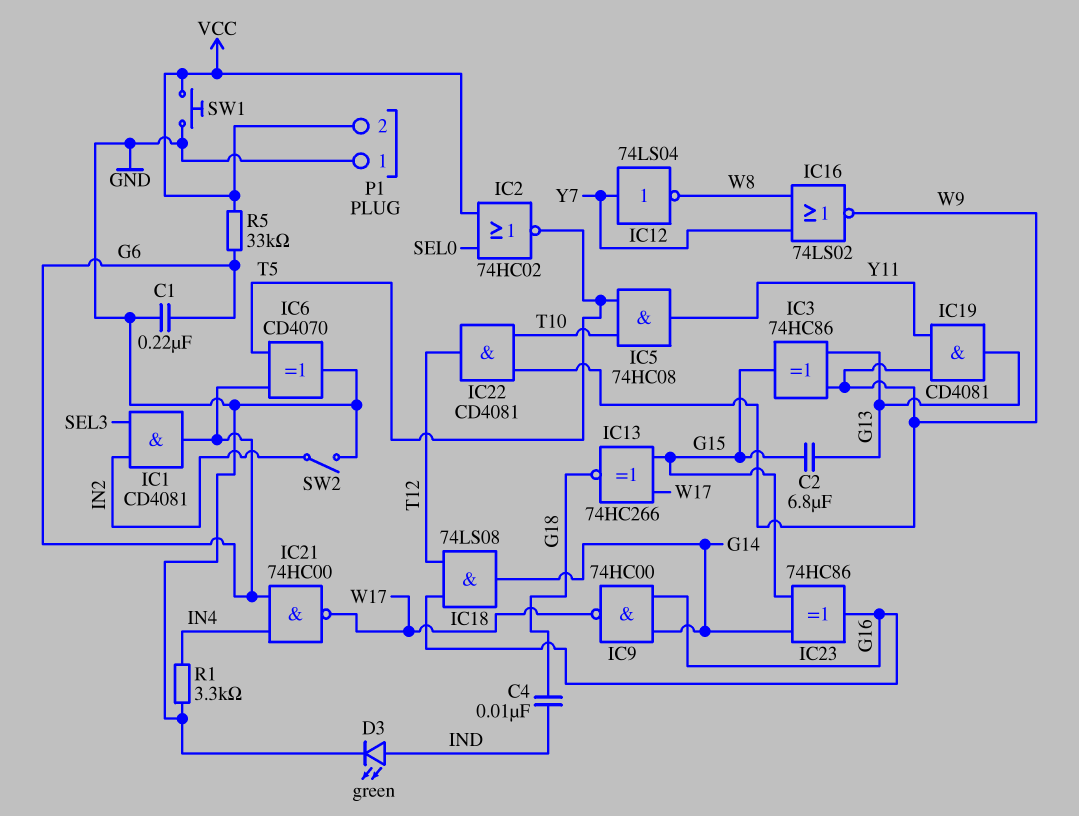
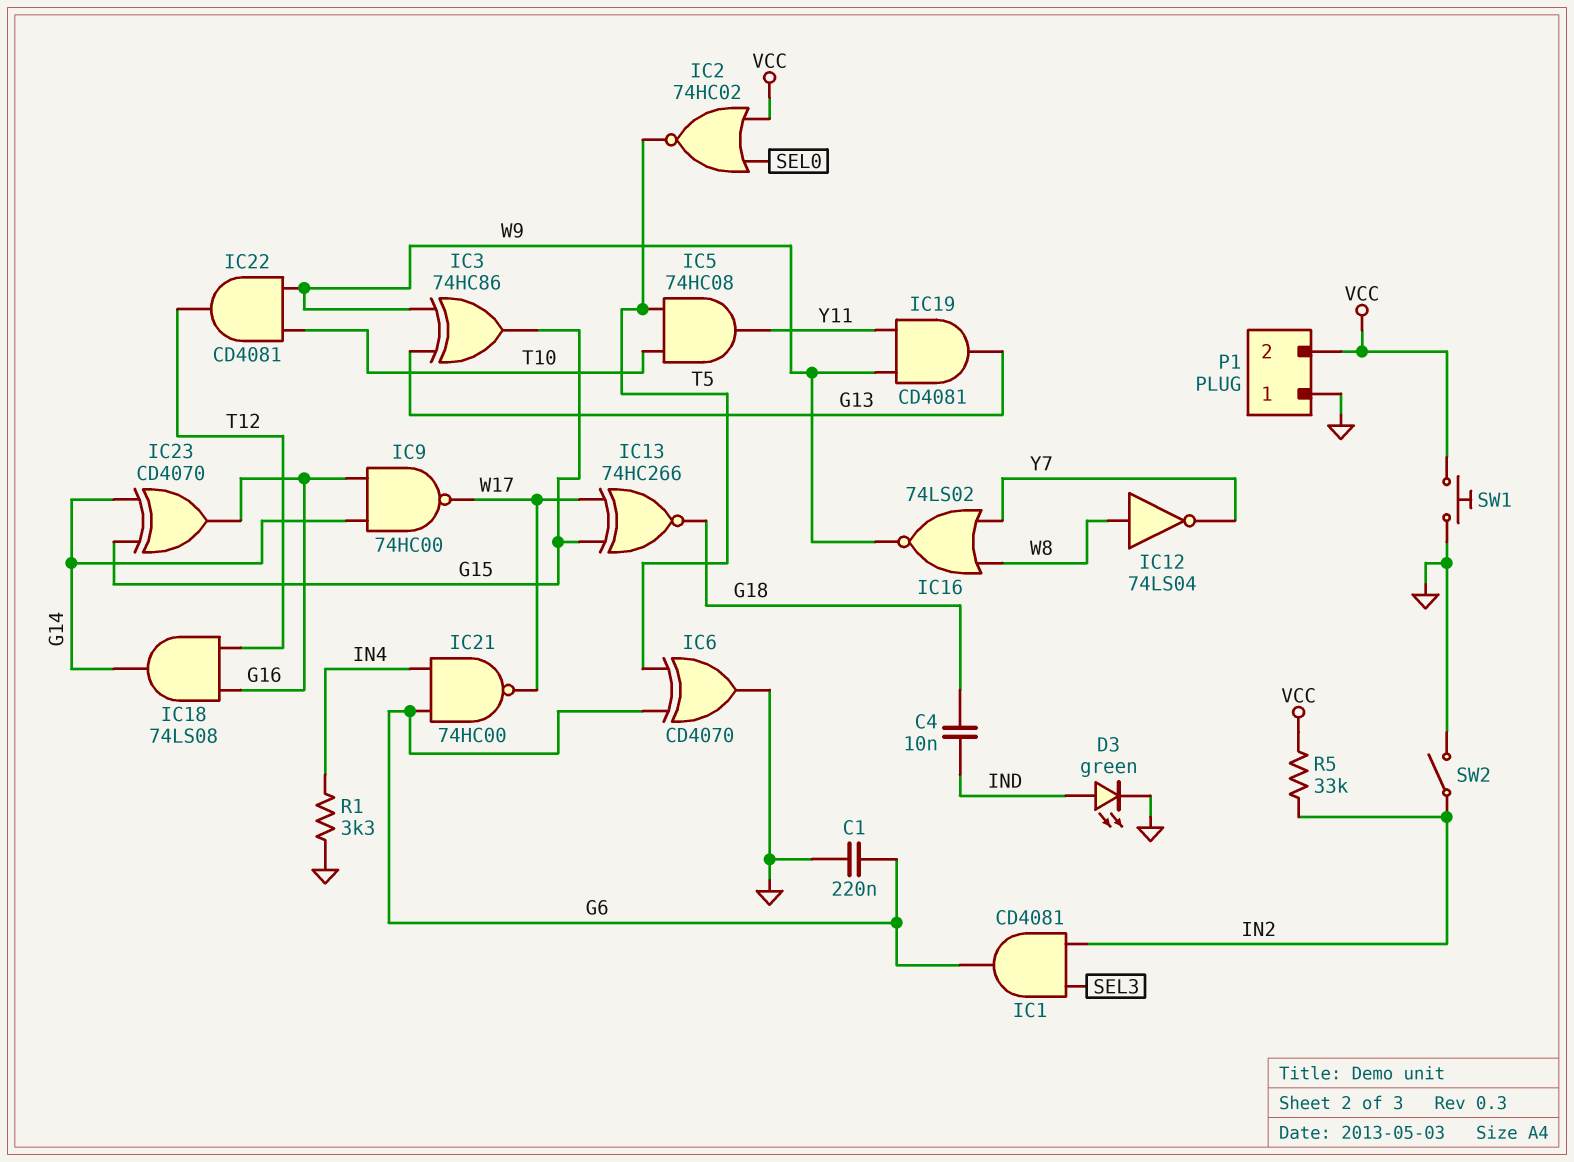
C2: 6.8uF (G13, G15) -> none
IC12: NOT 74LS04 (in Y7, out W8) -> NOT 74LS04 (in W8, out Y7)
IC23: XOR 74HC86 (in G14, in G15, out G16) -> XOR CD4070 (in G14, in G15, out G16)
R5: 33k (G6, VCC) -> 33k (IN2, VCC)

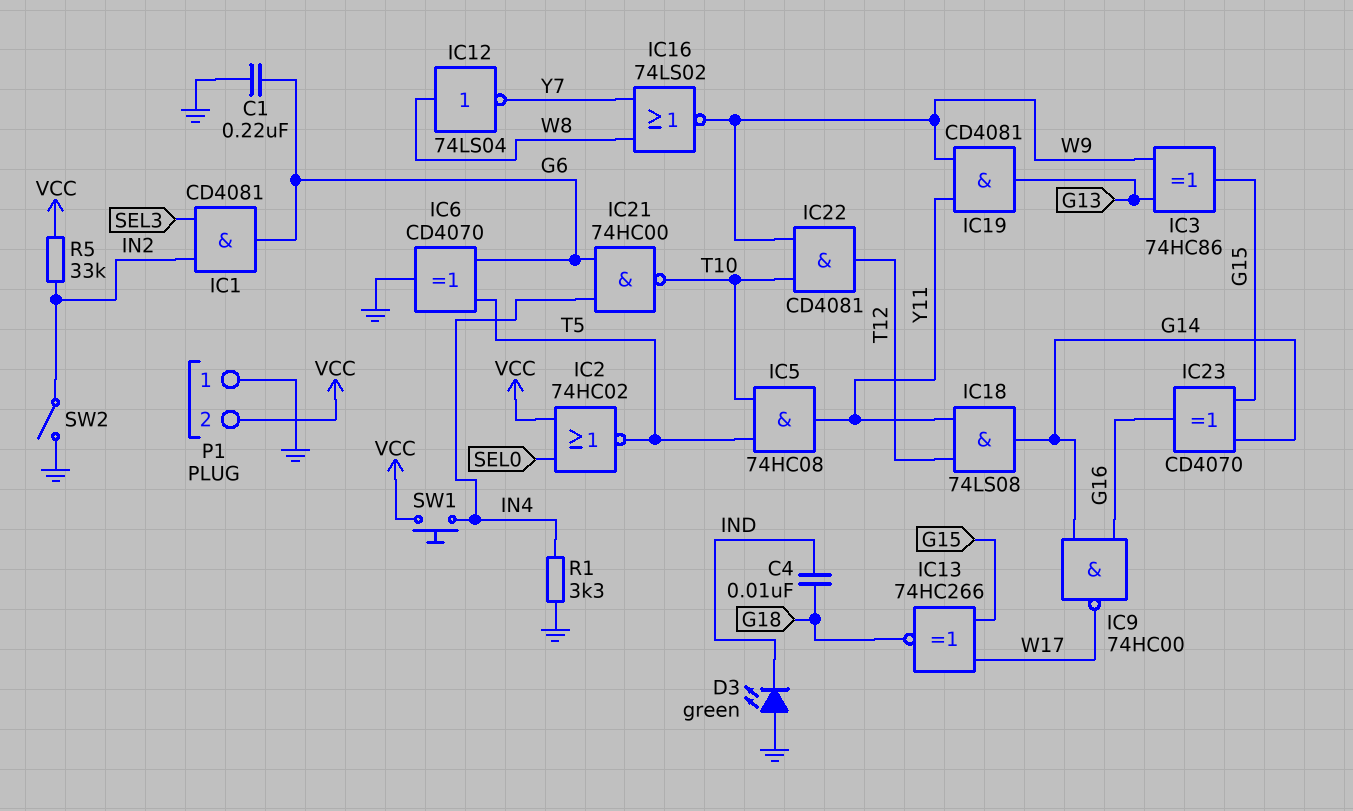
D3: LED green (A IND, K GND) -> LED green (A GND, K IND)
IC18: AND 74LS08 (in G16, in T12, out G14) -> AND 74LS08 (in T12, in Y11, out G14)
IC21: NAND 74HC00 (in G6, in IN4, out W17) -> NAND 74HC00 (in G6, in IN4, out T10)
SW1: button (GND, VCC) -> button (IN4, VCC)

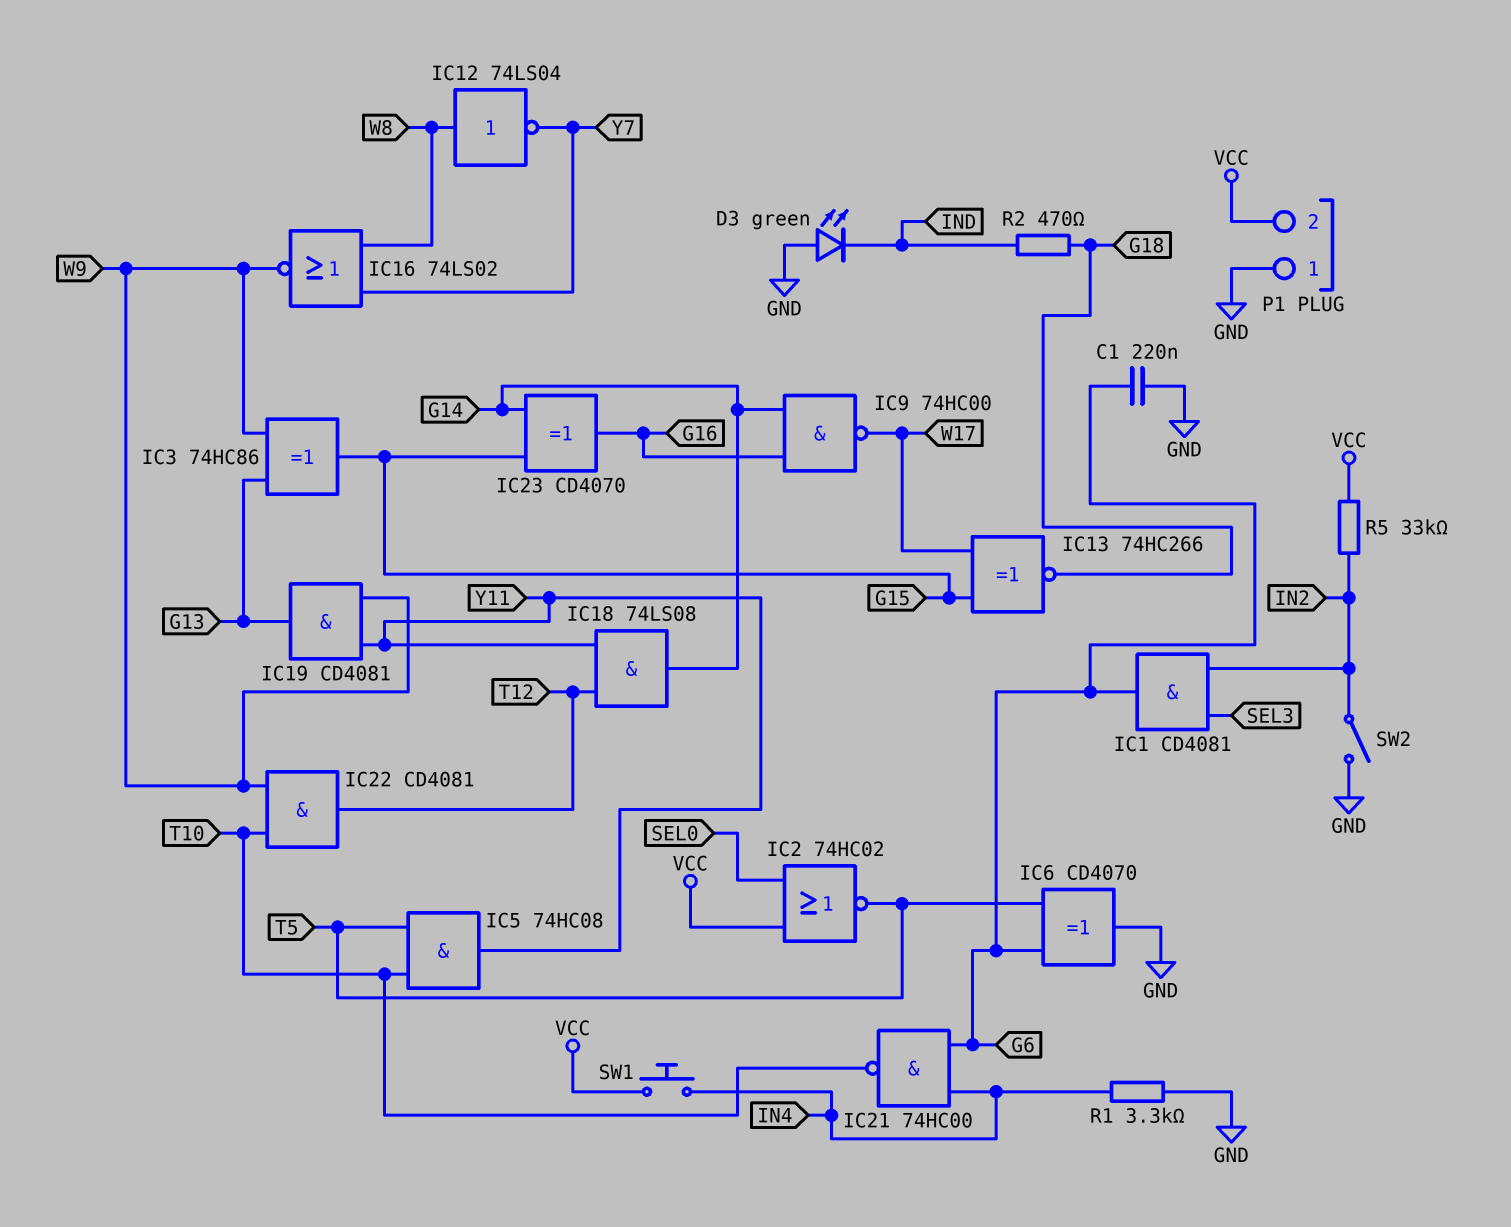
C4: 10nF (G18, IND) -> none
R2: none -> 470 (G18, IND)

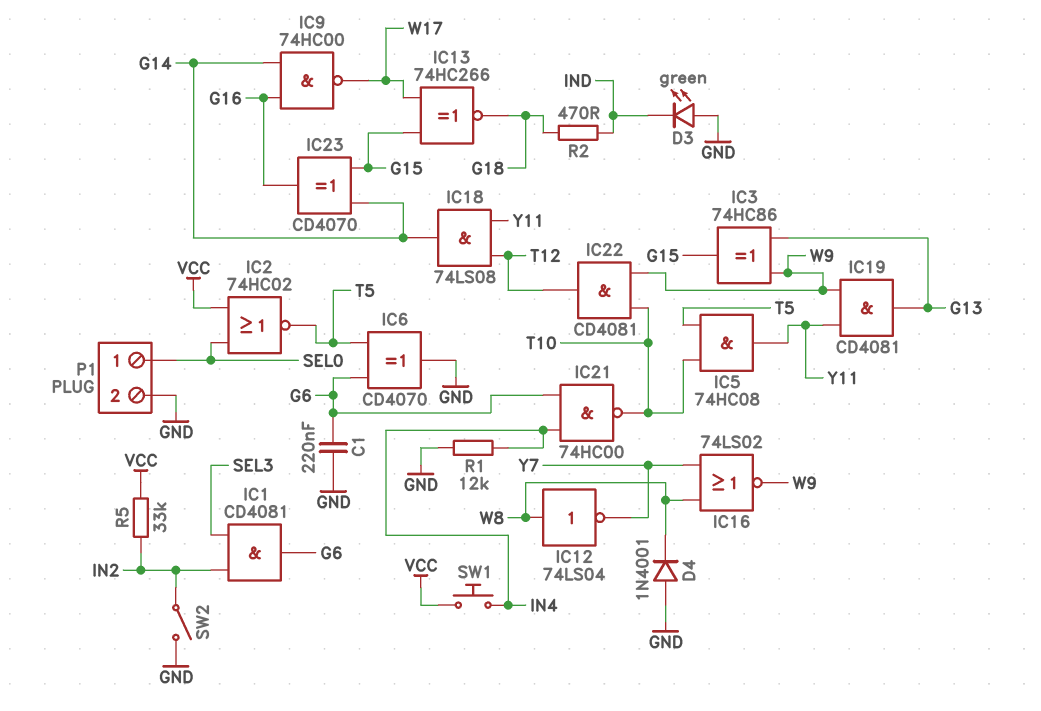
D4: none -> diode 1N4001 (A GND, K W8)
P1 pin 1: GND -> SEL0
P1 pin 2: VCC -> GND
R1: 3.3k (GND, IN4) -> 12k (GND, IN4)

